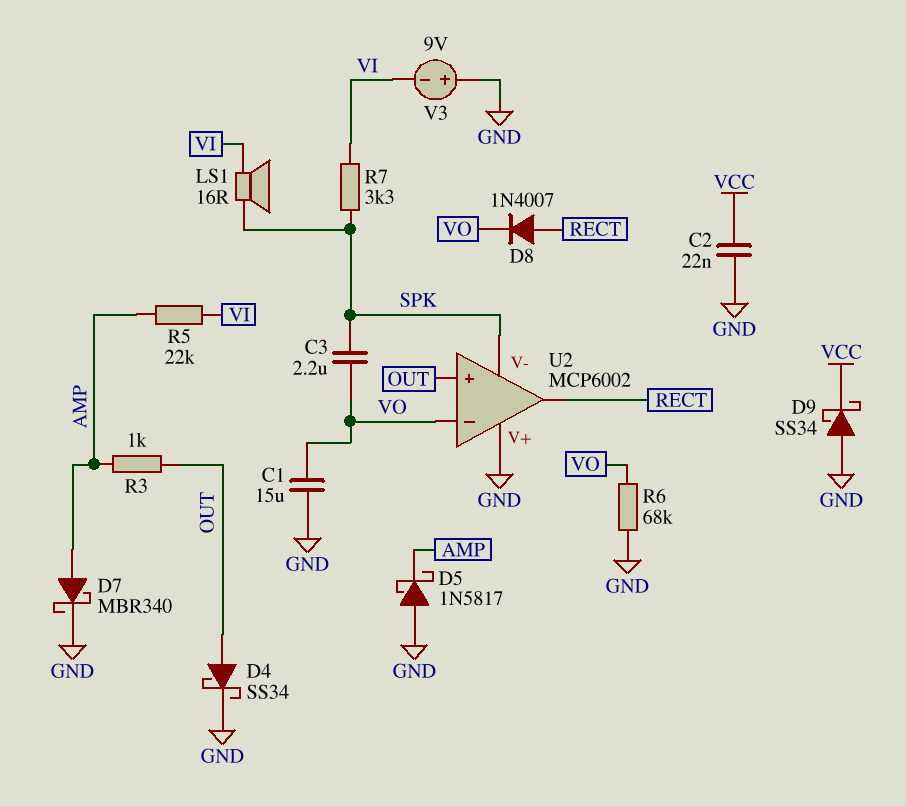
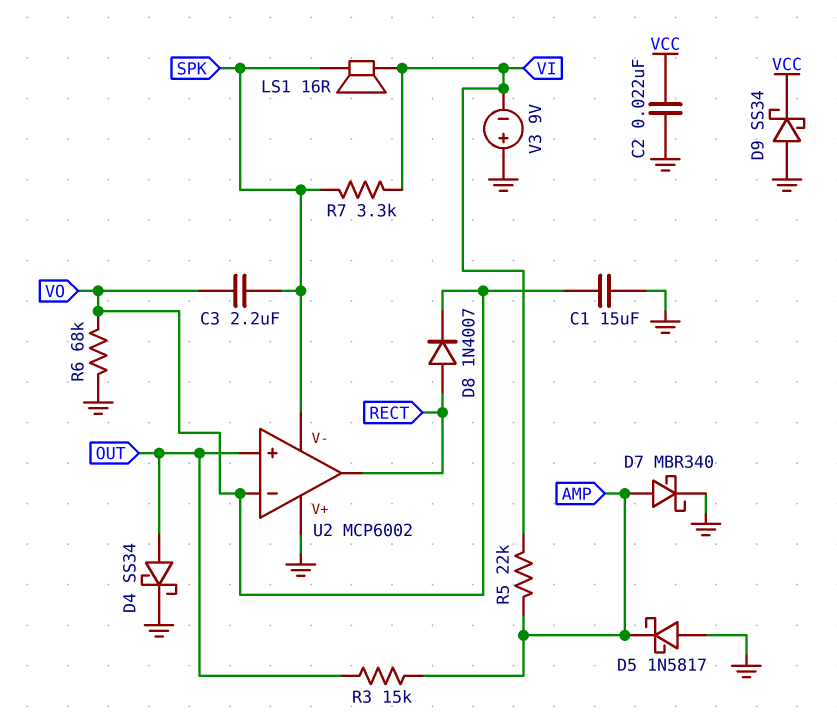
R3: 1k (AMP, OUT) -> 15k (AMP, OUT)

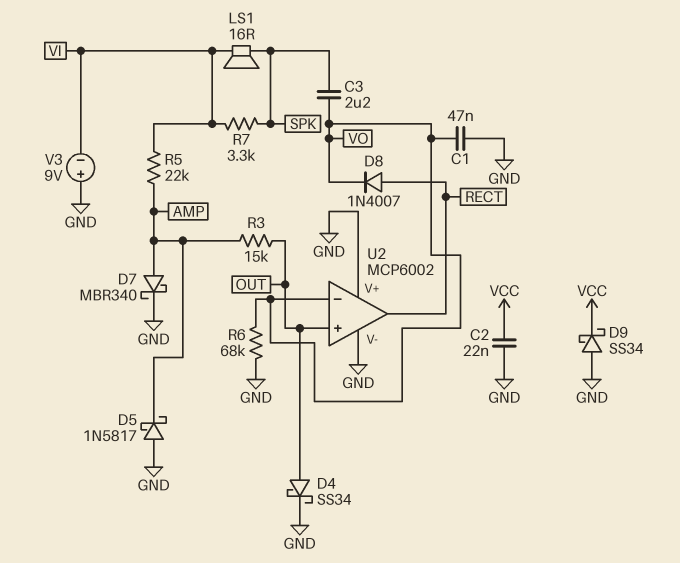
C1: 15uF (GND, VO) -> 47nF (GND, VO)
U2 pin V-: SPK -> GND

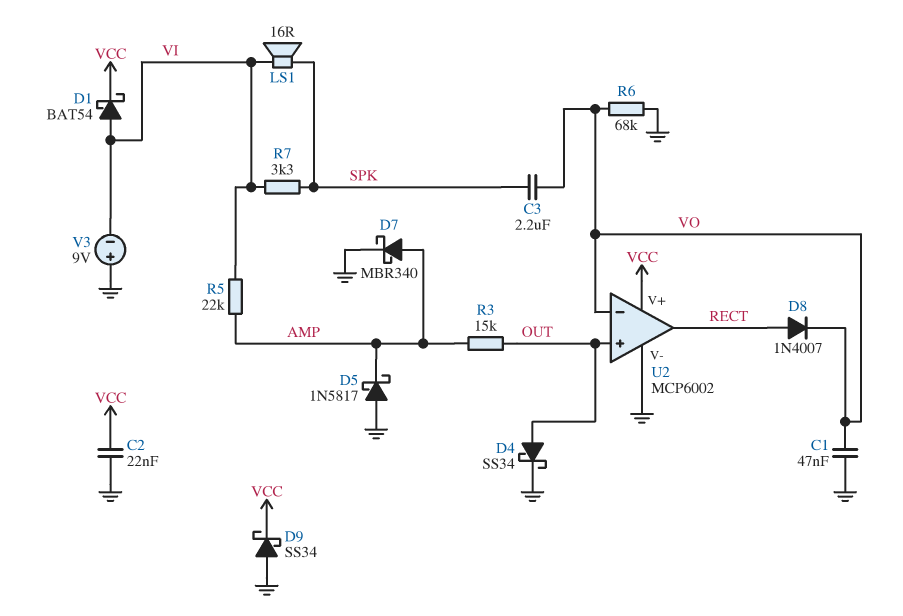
D1: none -> schottky BAT54 (A VI, K VCC)
U2 pin V+: GND -> VCC

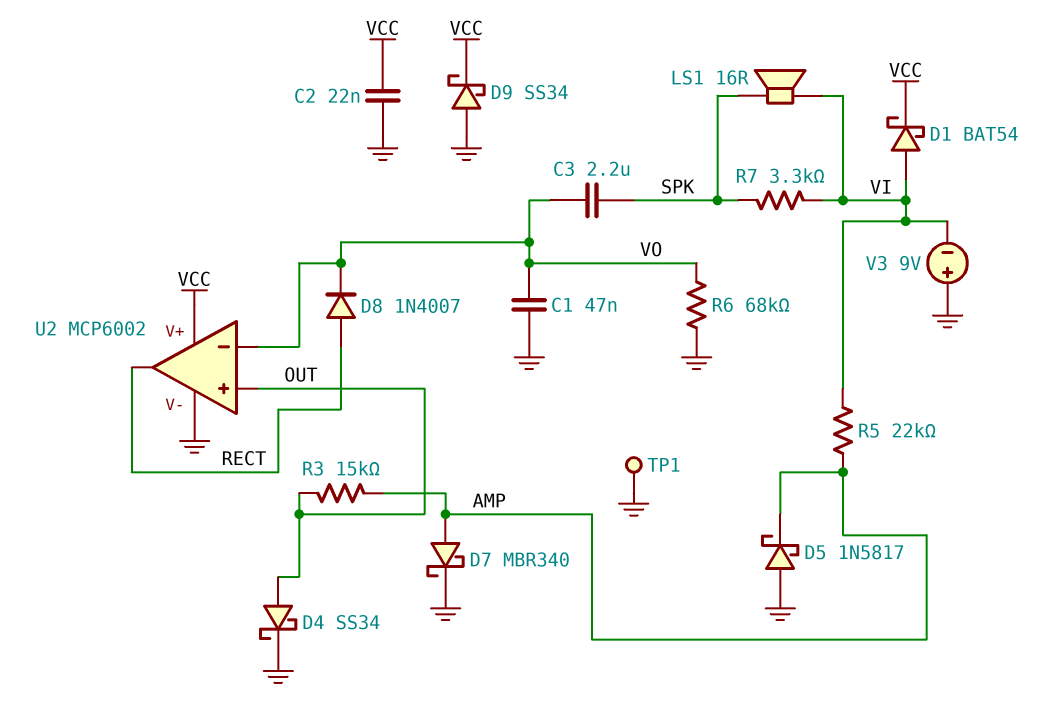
TP1: none -> test point (GND)

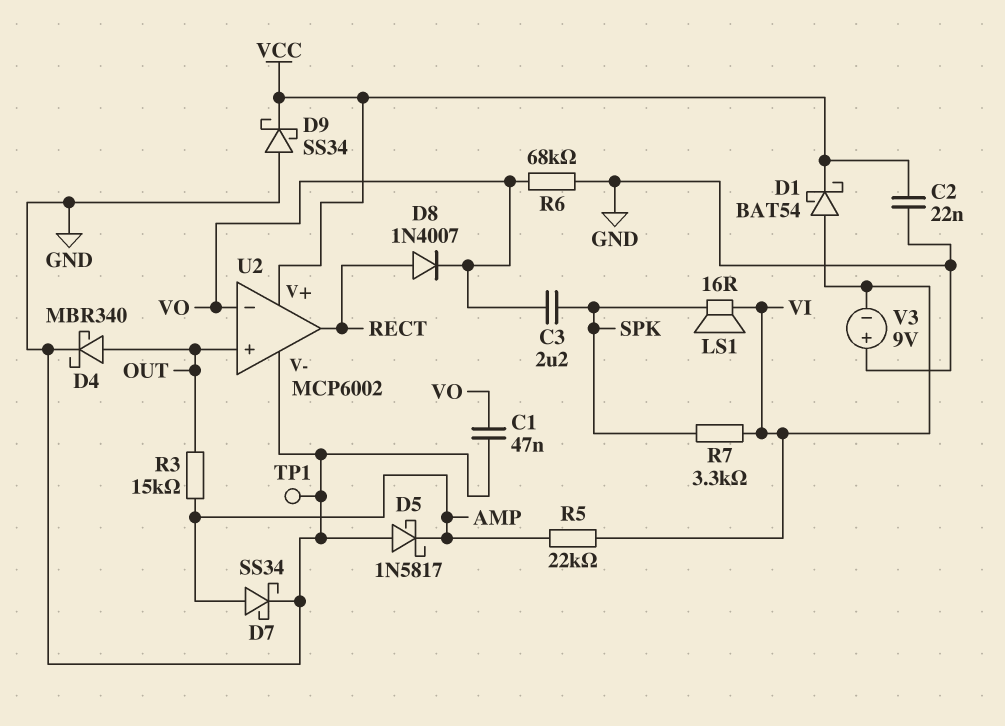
D4: schottky SS34 (A OUT, K GND) -> schottky MBR340 (A OUT, K GND)
D7: schottky MBR340 (A AMP, K GND) -> schottky SS34 (A AMP, K GND)

